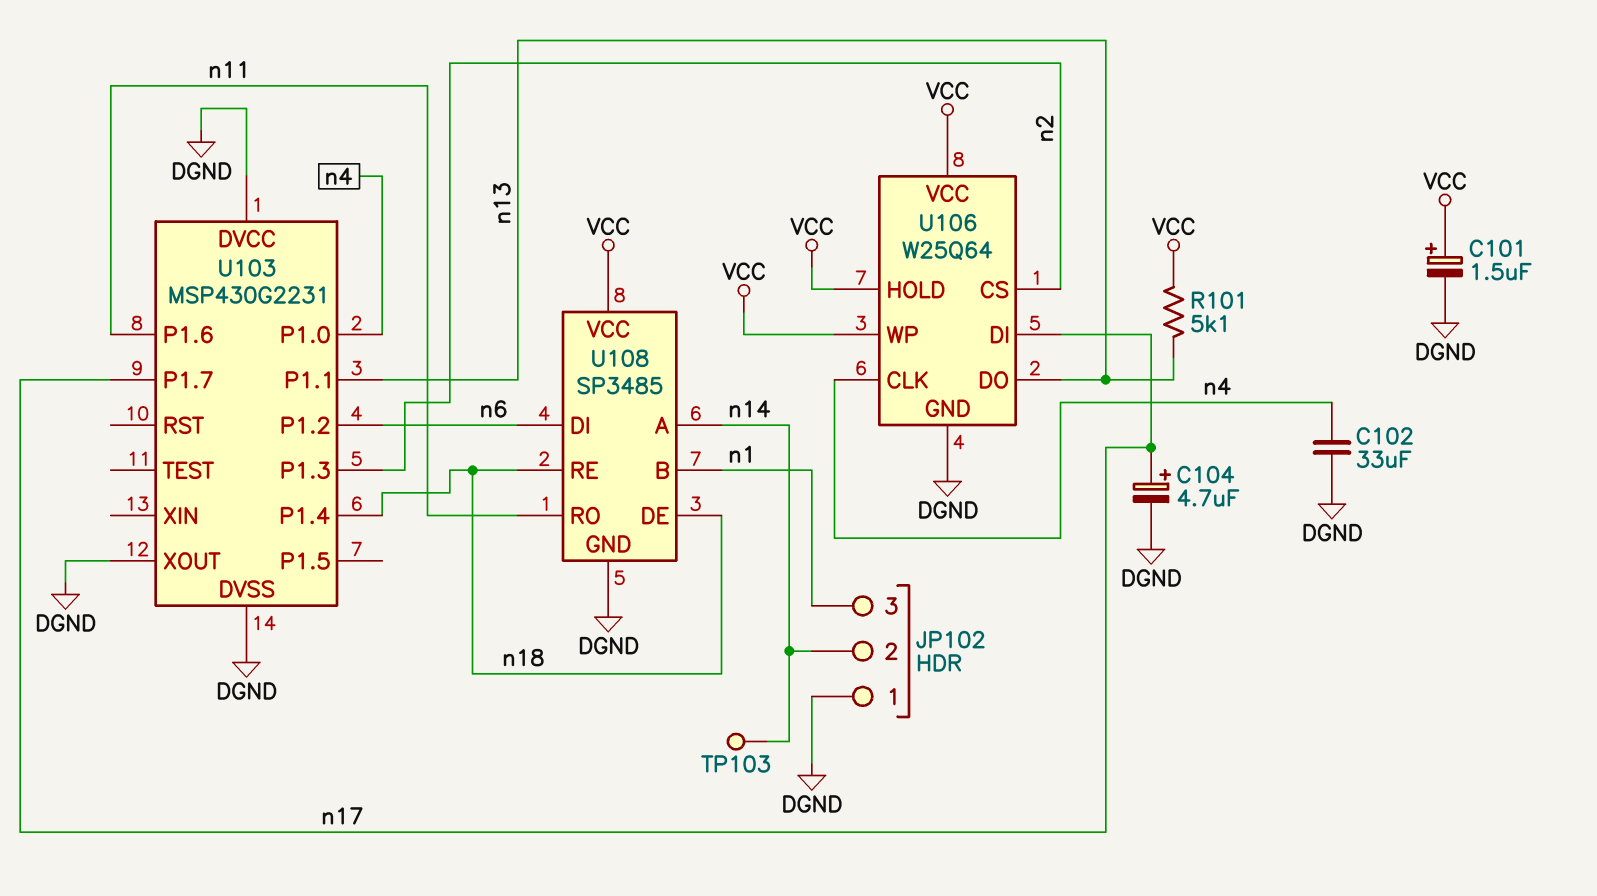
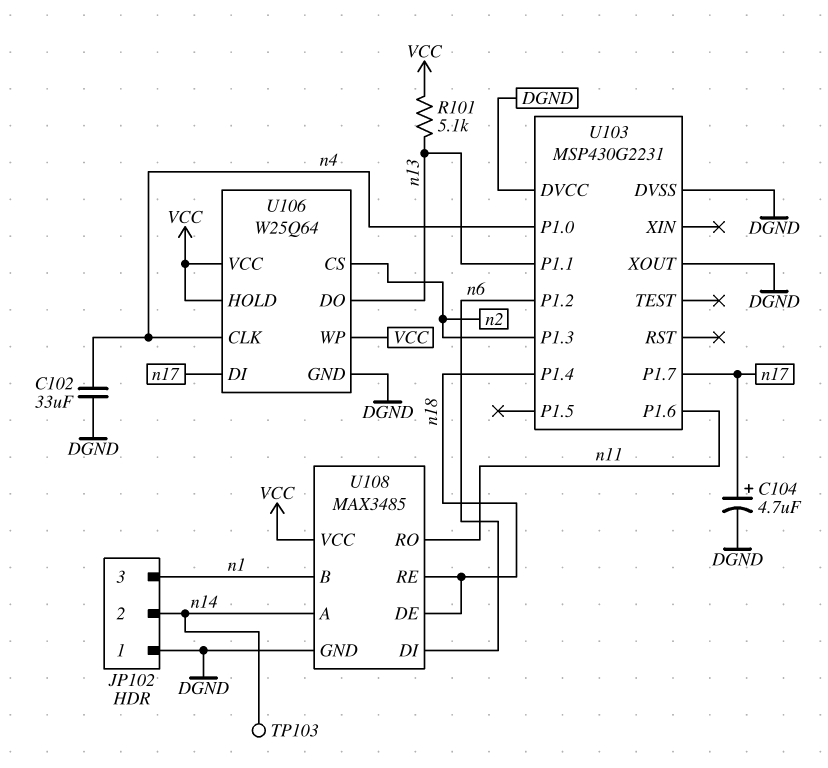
C101: 1.5uF (plus VCC, minus DGND) -> none
U108: SP3485 -> MAX3485

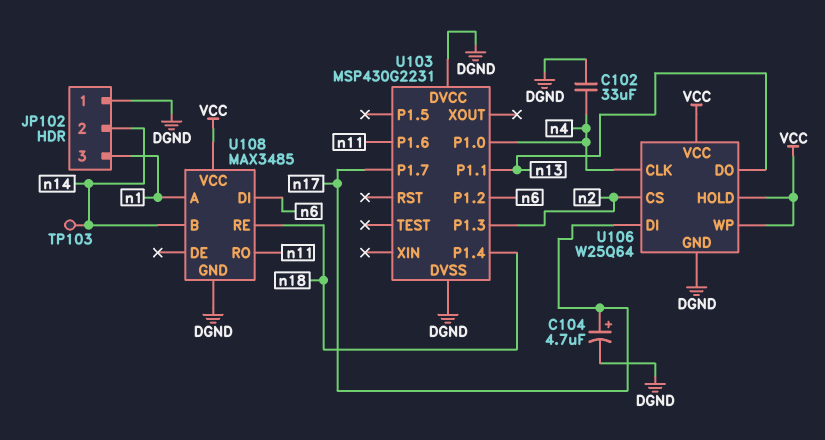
R101: 5.1k (VCC, n13) -> none
U103 pin XOUT: DGND -> none
U108 pin A: n14 -> n1
U108 pin B: n1 -> n14
U108 pin DE: n18 -> none

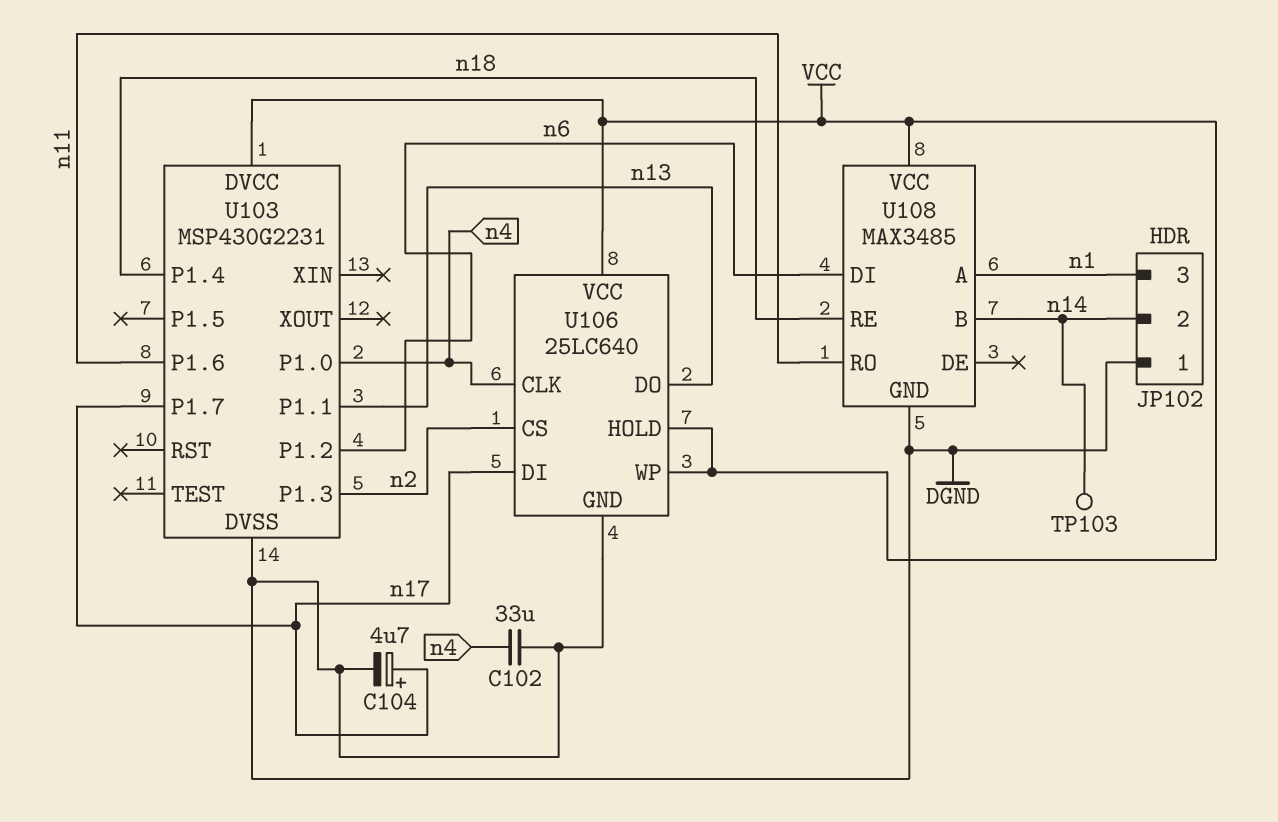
U103 pin DVCC: DGND -> VCC
U106: W25Q64 -> 25LC640

